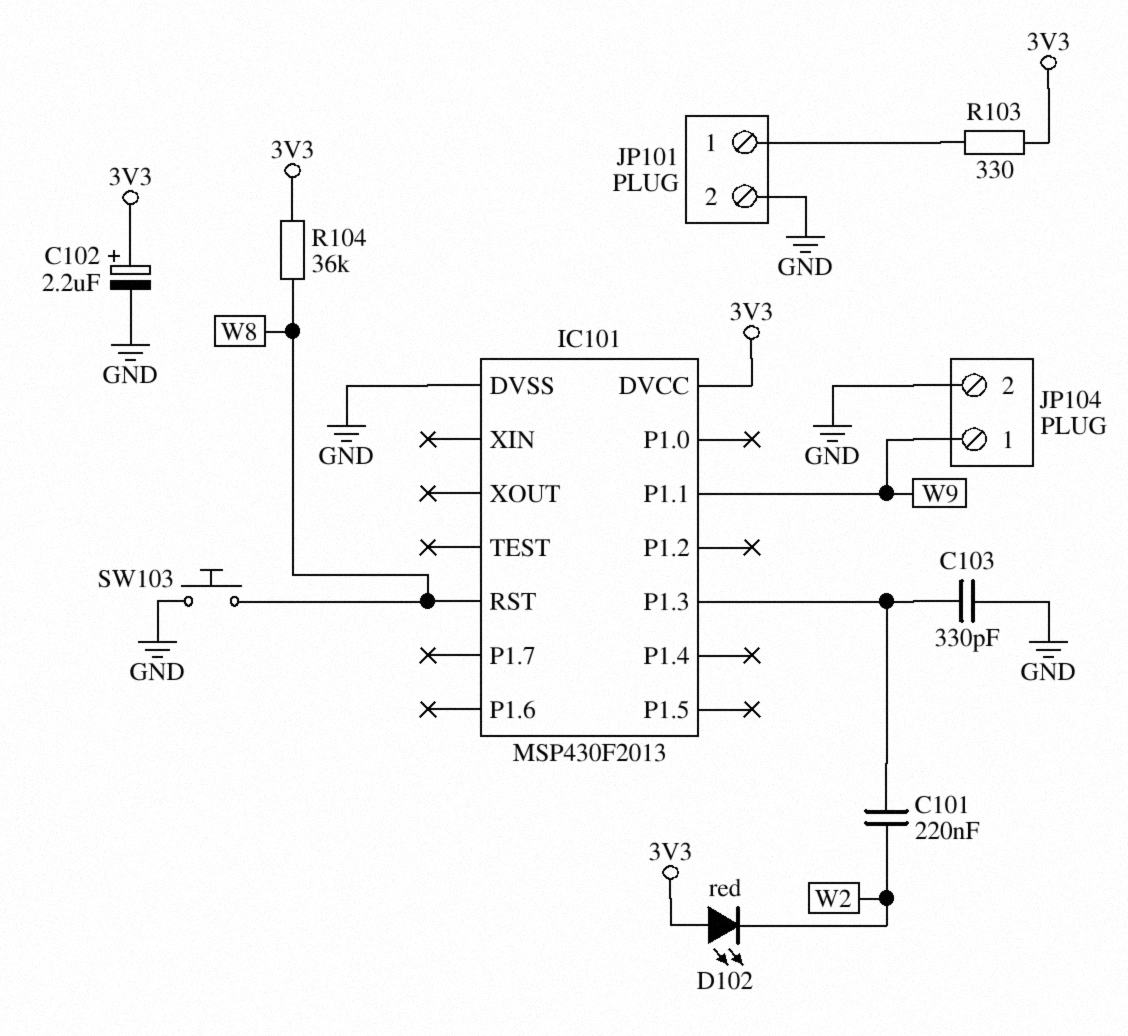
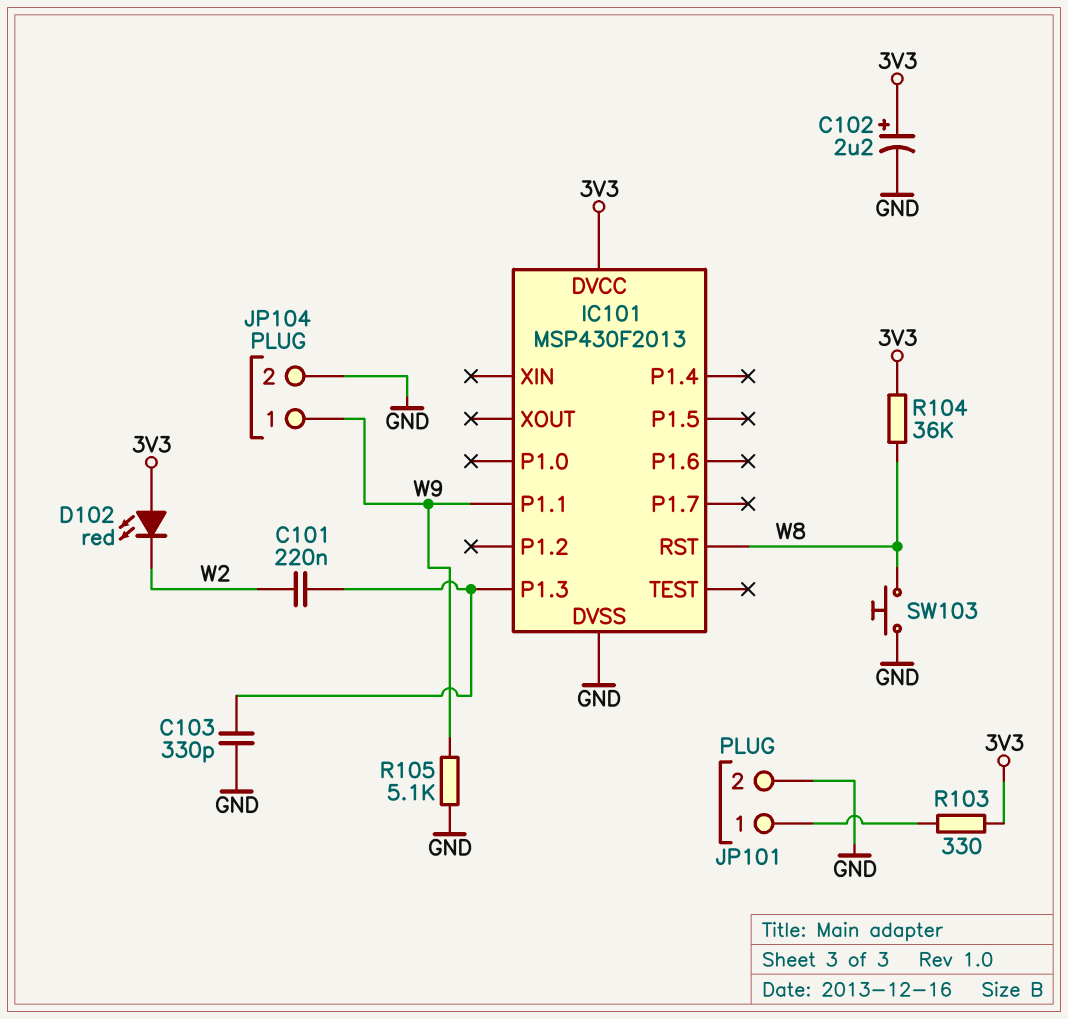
R105: none -> 5.1k (GND, W9)

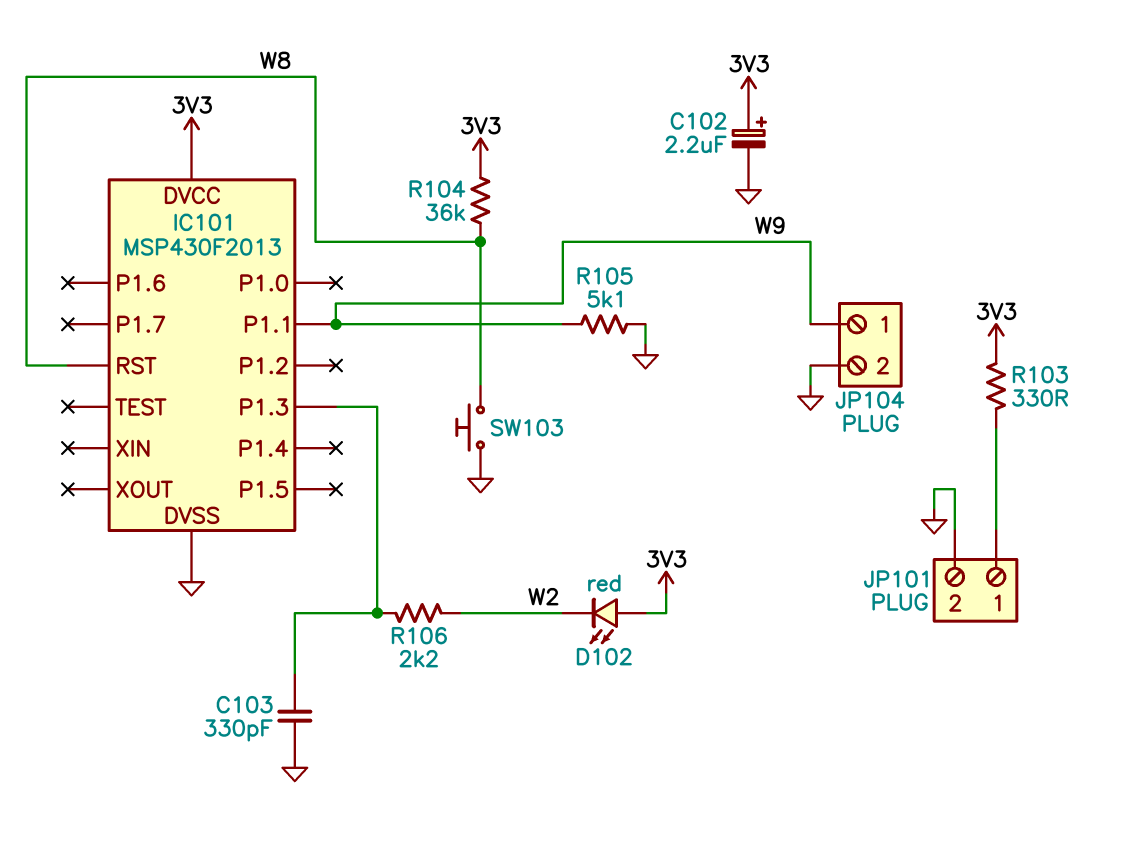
C101: 220nF (IC101/P1.3, W2) -> none
R106: none -> 2.2k (IC101/P1.3, W2)

